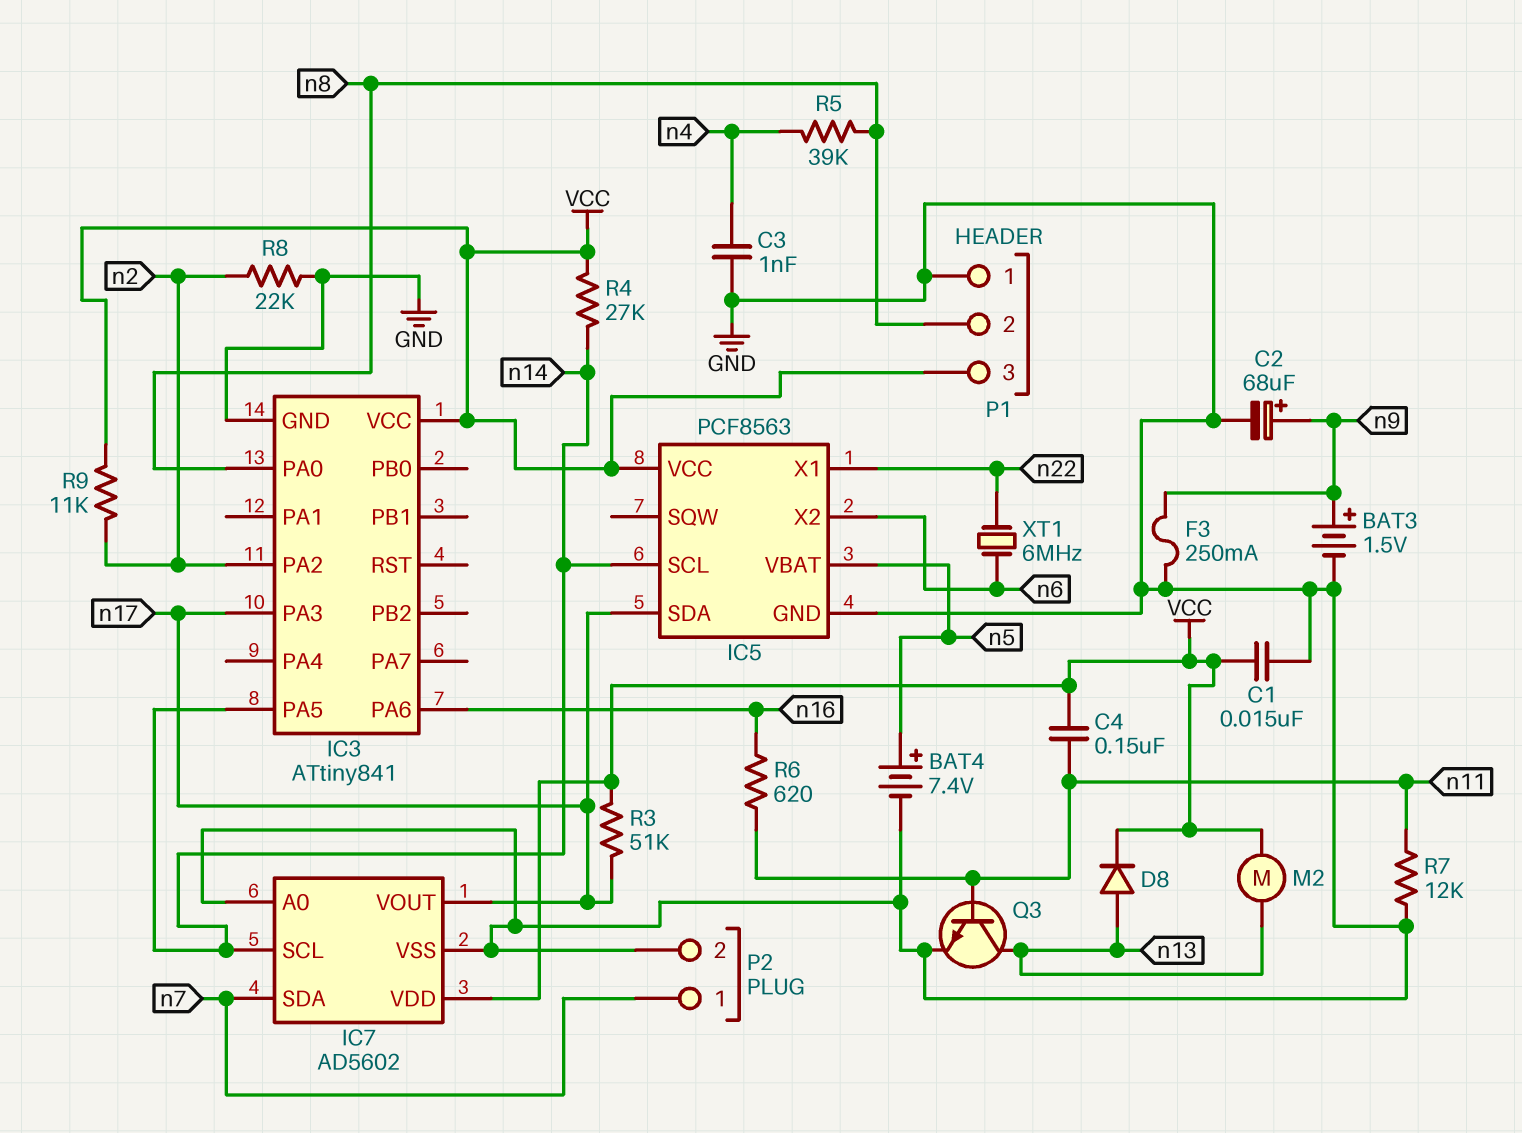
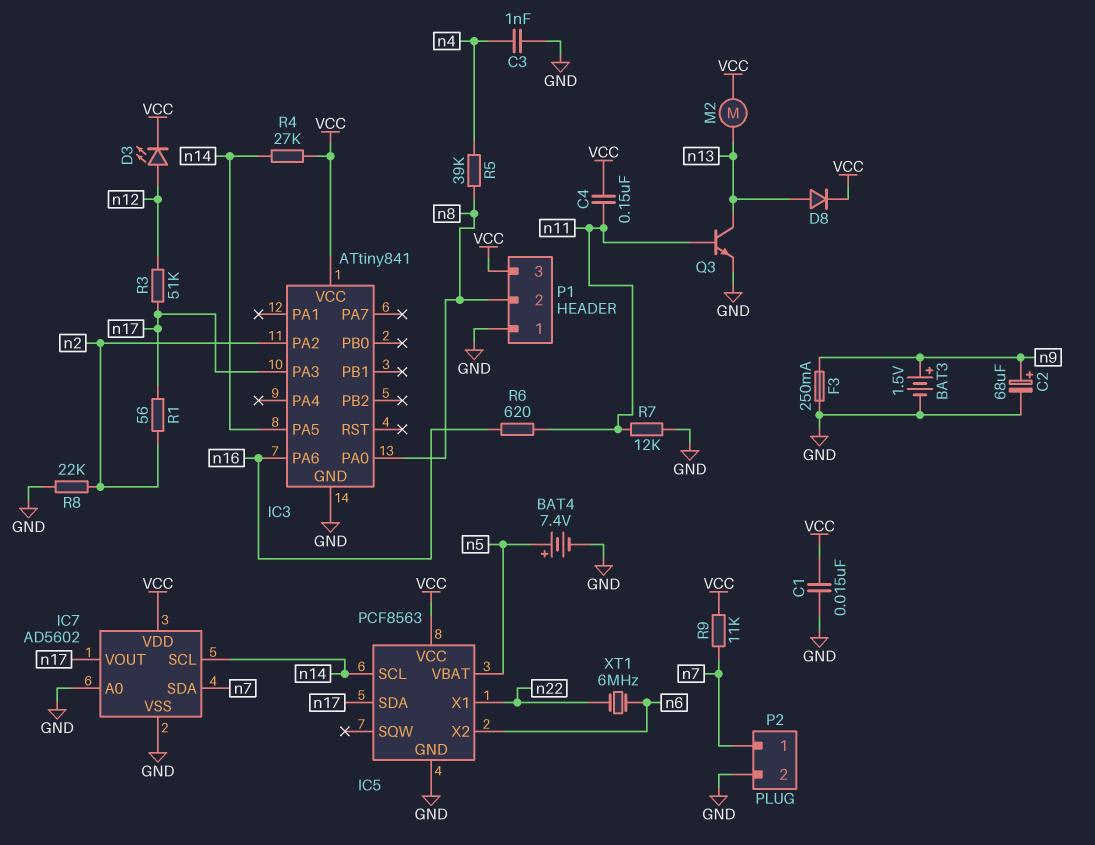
D3: none -> LED (A n12, K VCC)
R1: none -> 56 (n2, n17)
R3: 51k (VCC, n17) -> 51k (n12, n17)
R9: 11k (VCC, n2) -> 11k (VCC, n7)

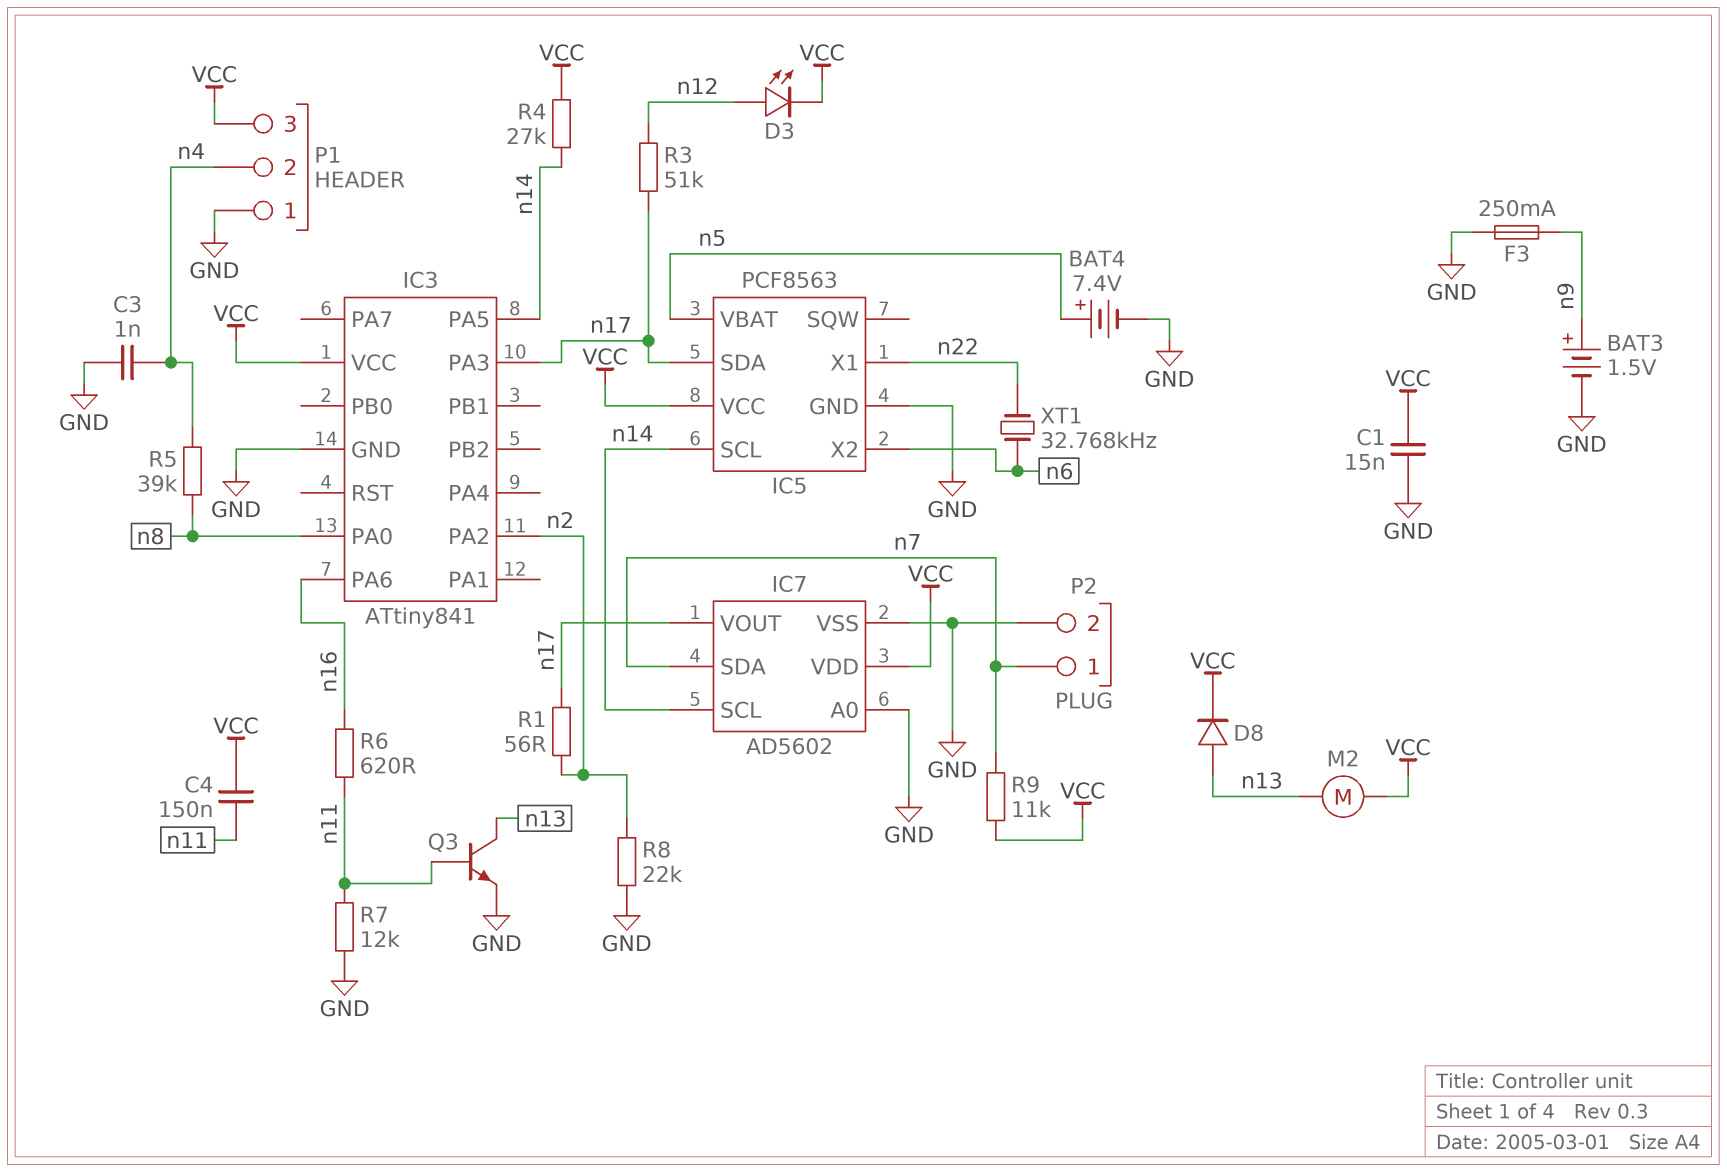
C2: 68uF (plus n9, minus GND) -> none
P1 pin 2: n8 -> n4
XT1: 6MHz (n6, n22) -> 32.768kHz (n6, n22)

